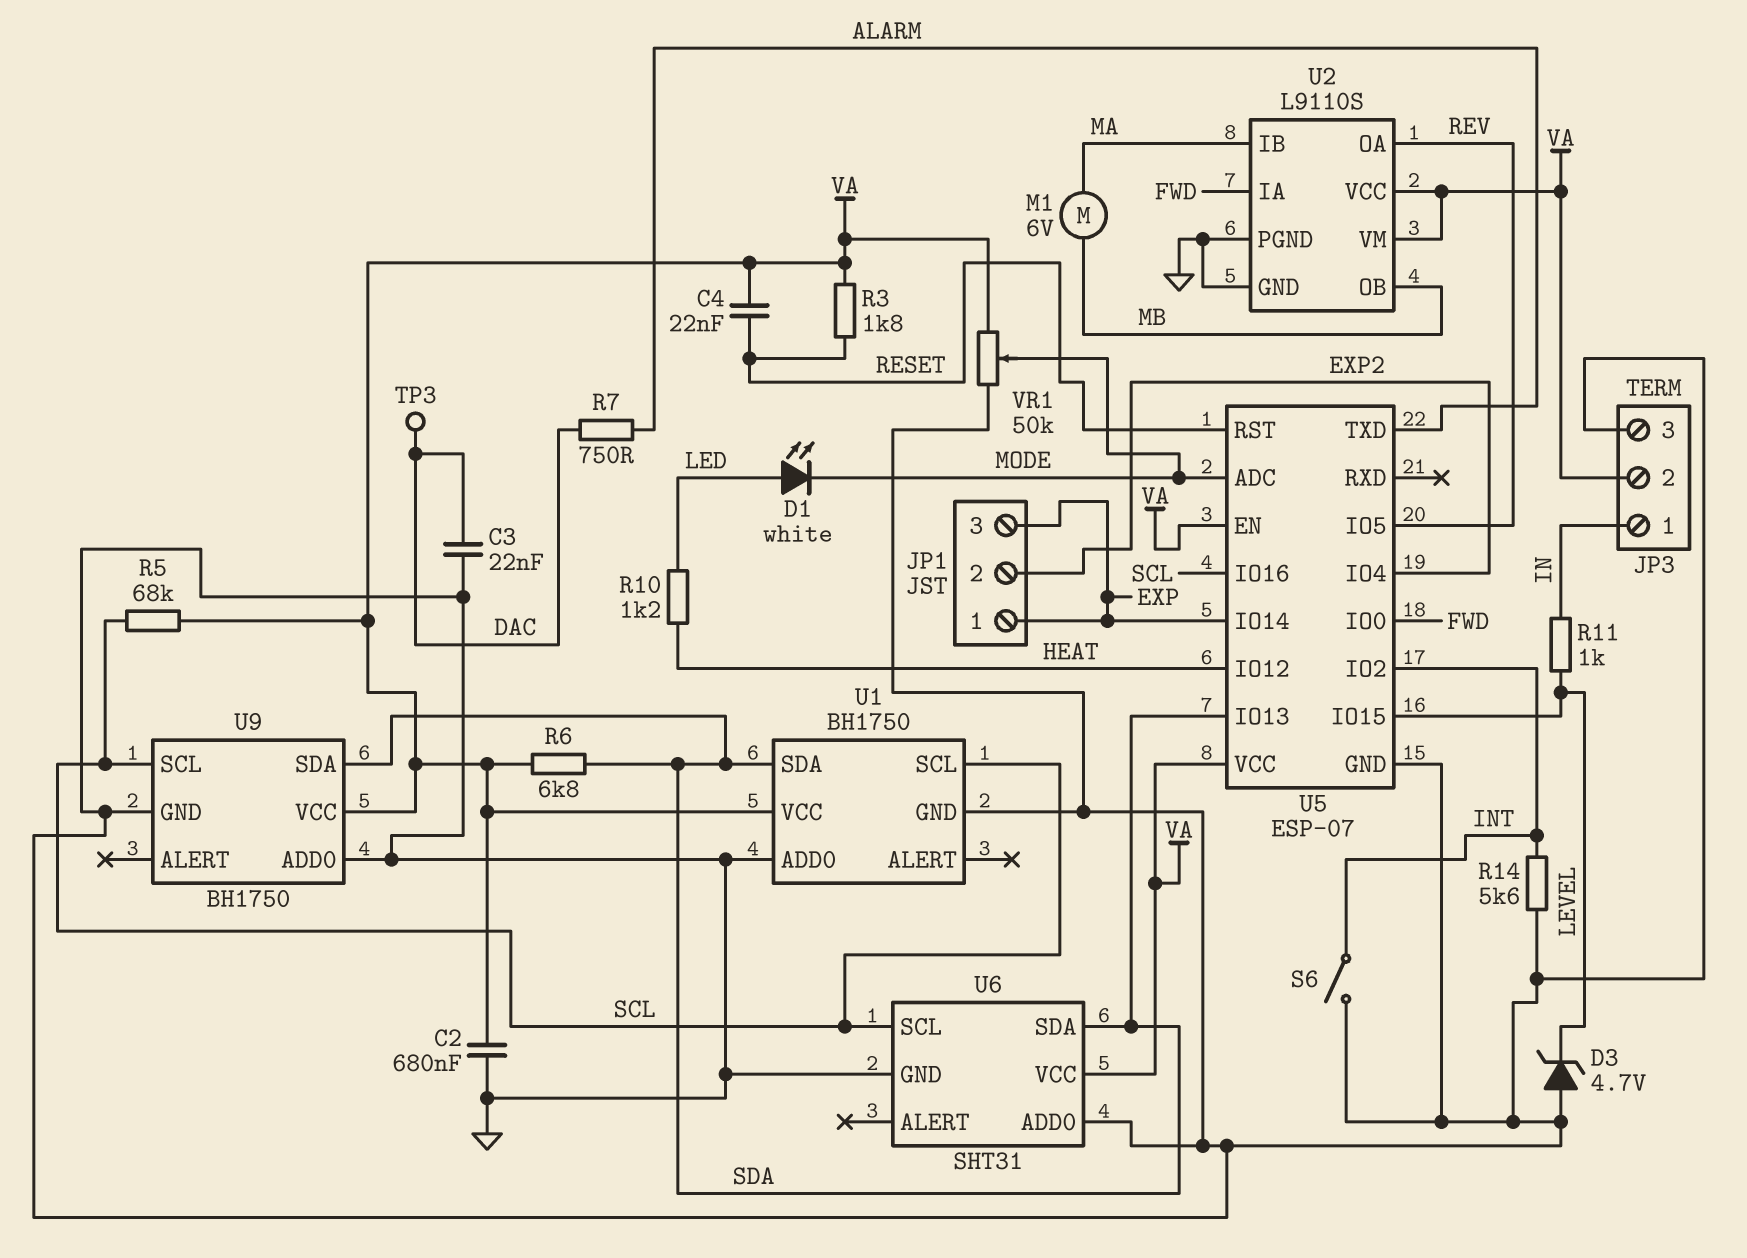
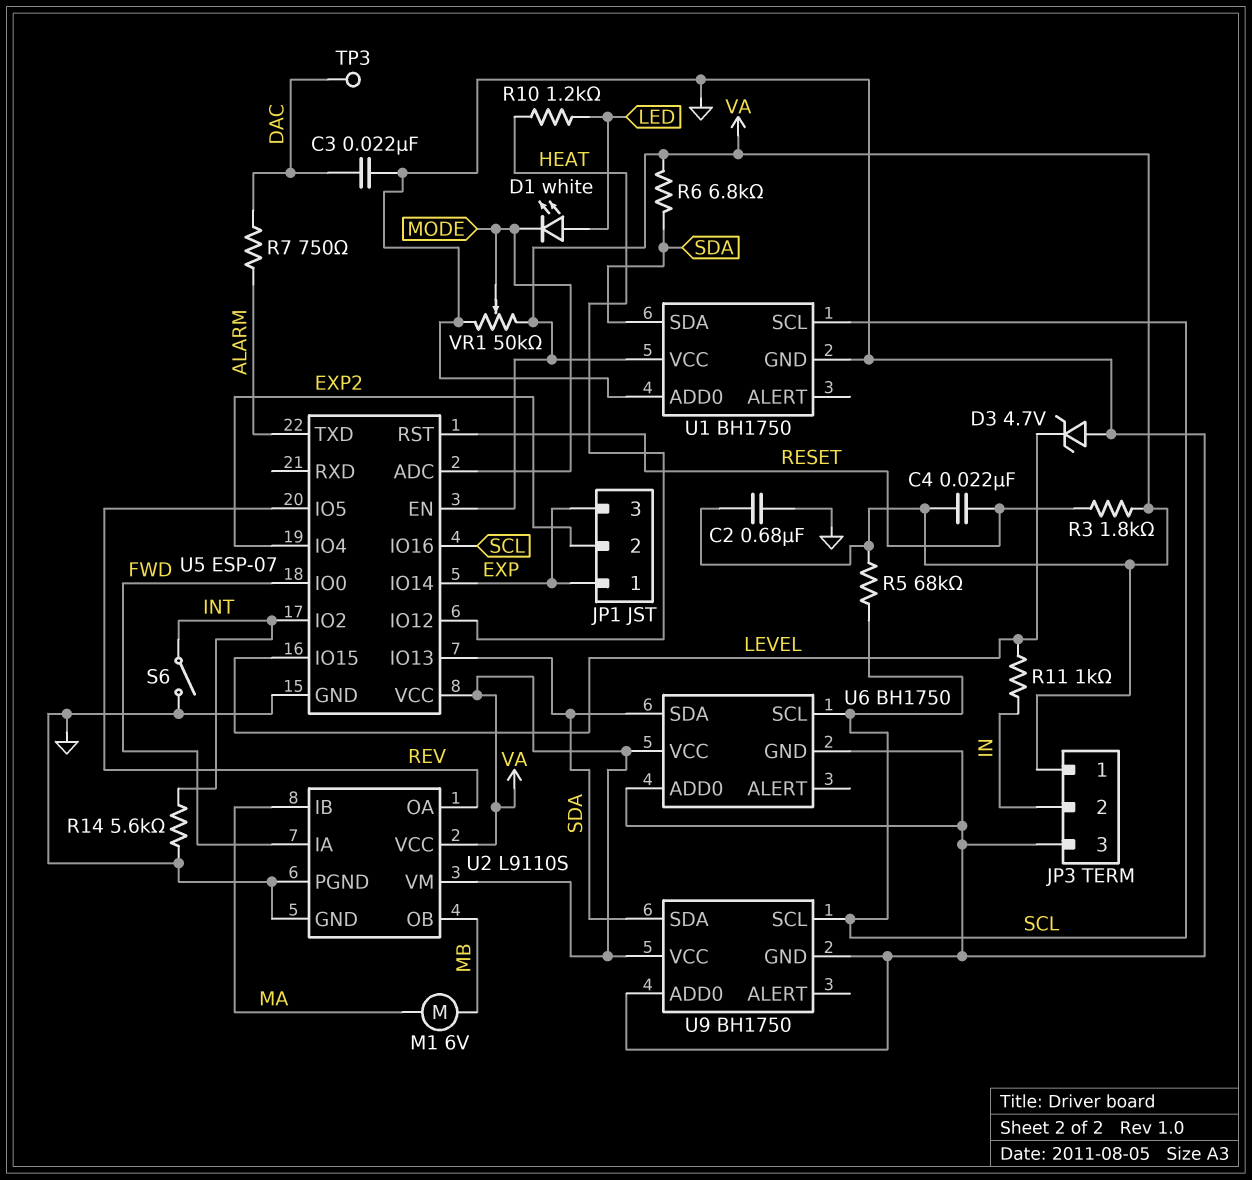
JP3 pin 1: IN -> VA
JP3 pin 2: VA -> IN
U6: SHT31 -> BH1750

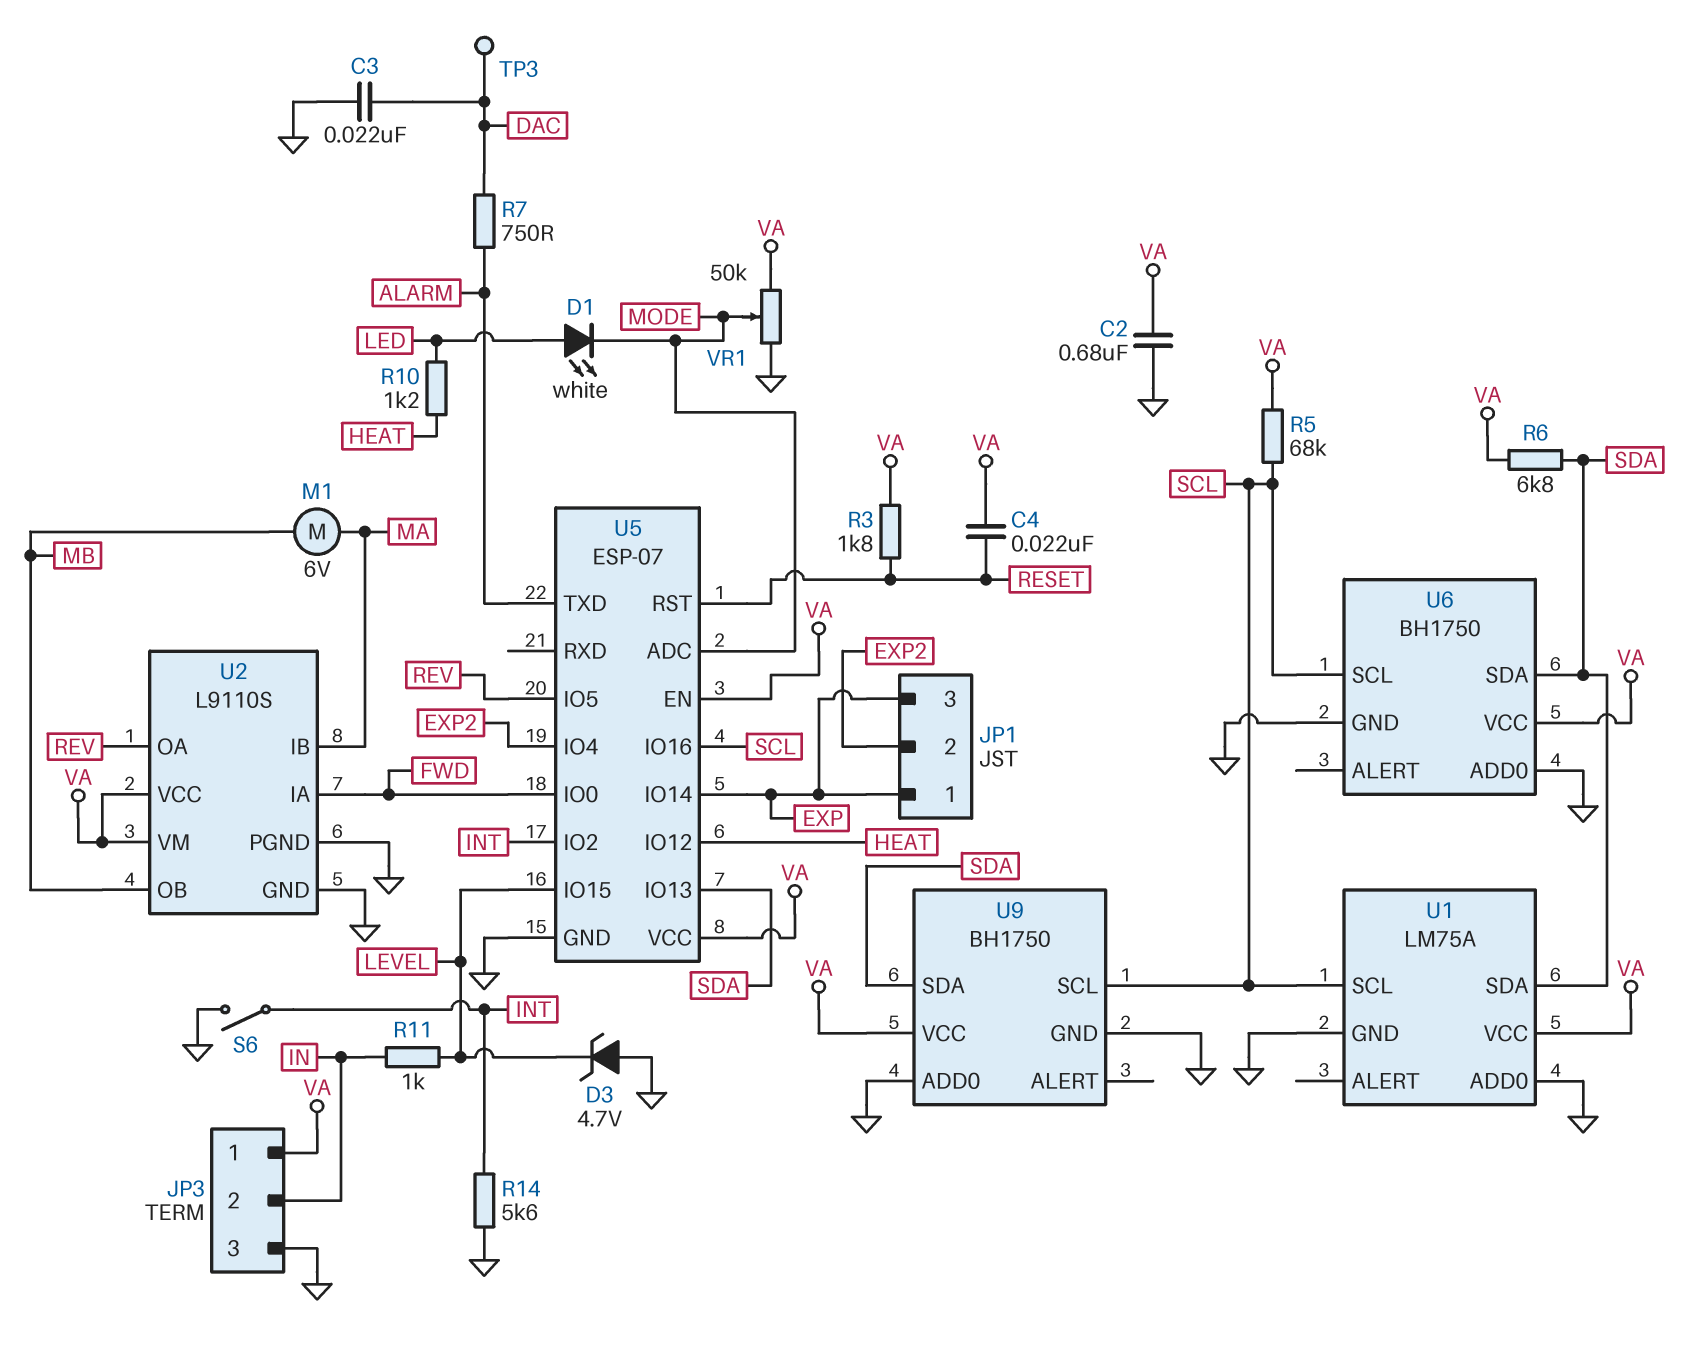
U1: BH1750 -> LM75A

